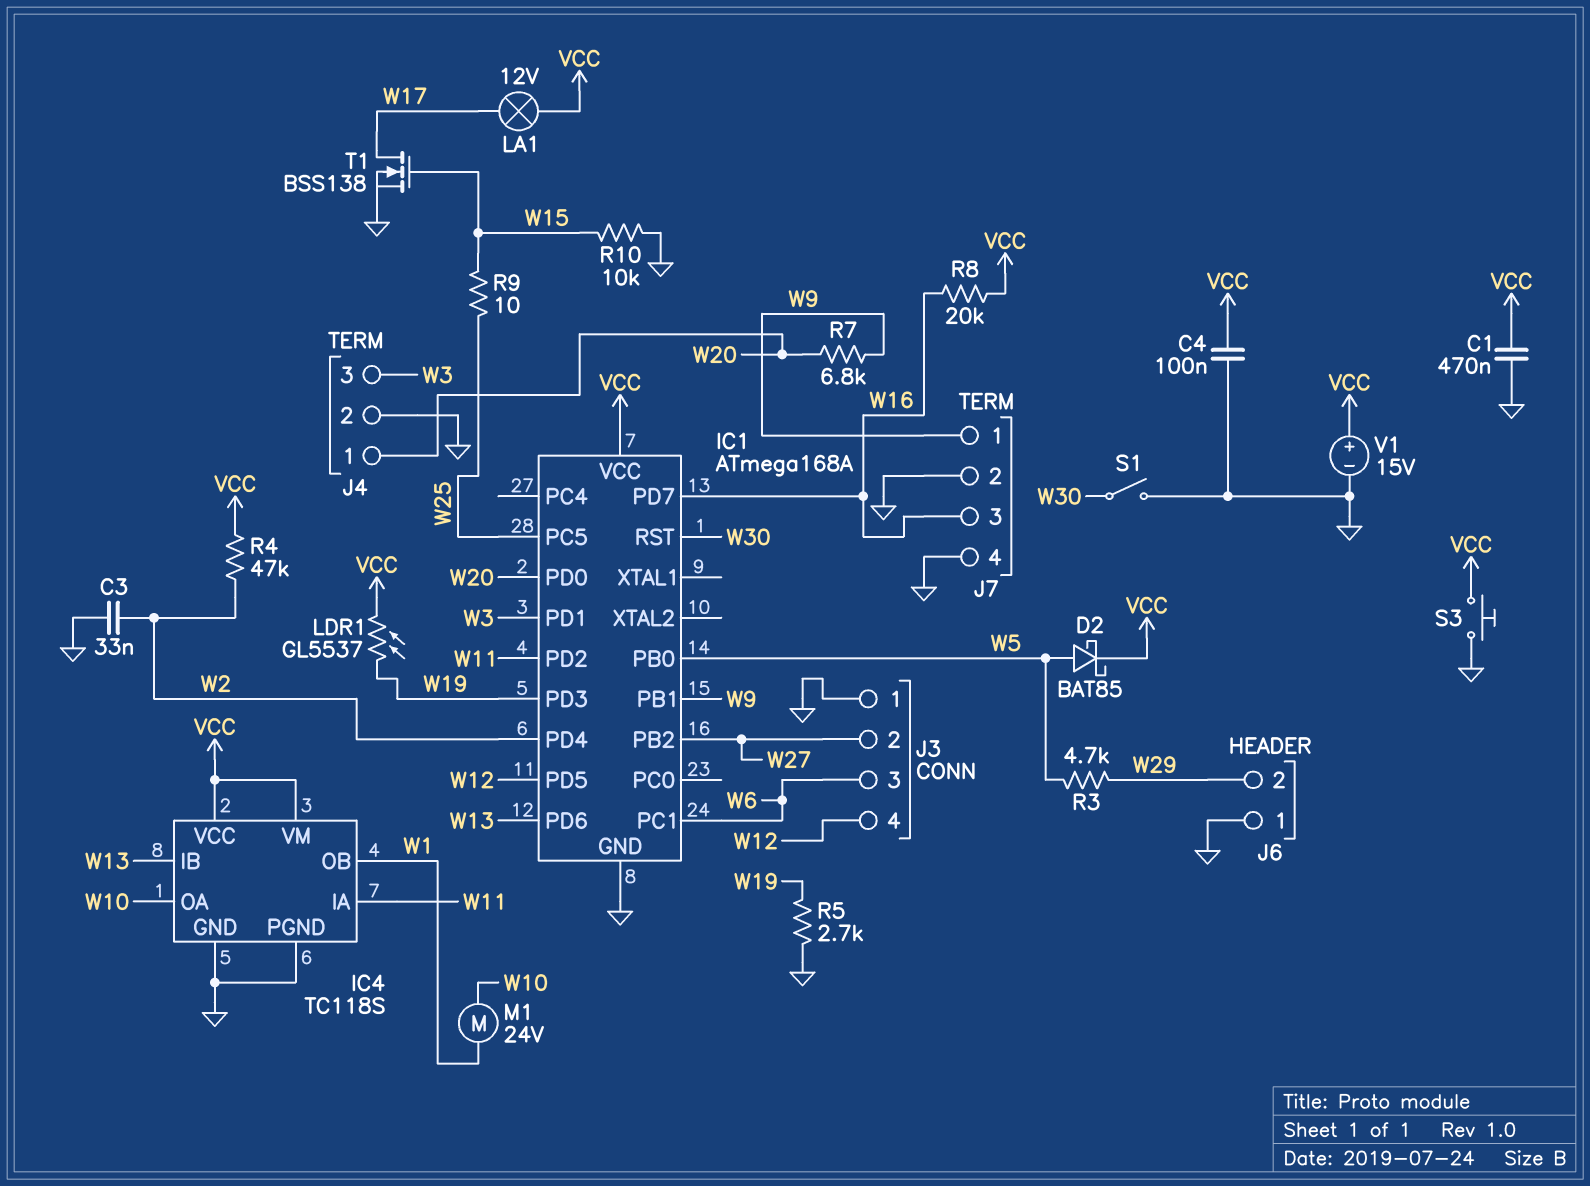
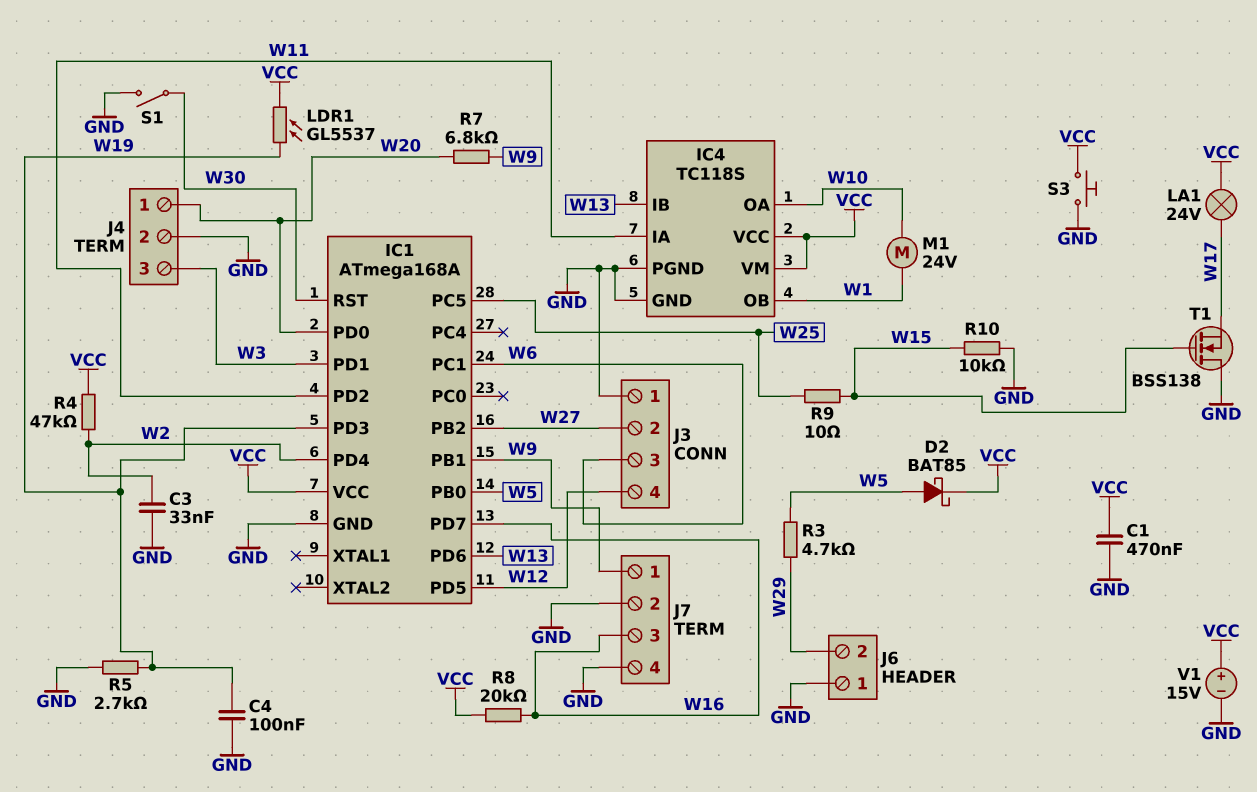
C4: 100nF (GND, VCC) -> 100nF (GND, W19)
LA1: lamp 12V (VCC, W17) -> lamp 24V (VCC, W17)
T1: NMOS BSS138 (G W15, D W17, S GND) -> NMOS BSS138 (G W15, D GND, S W17)

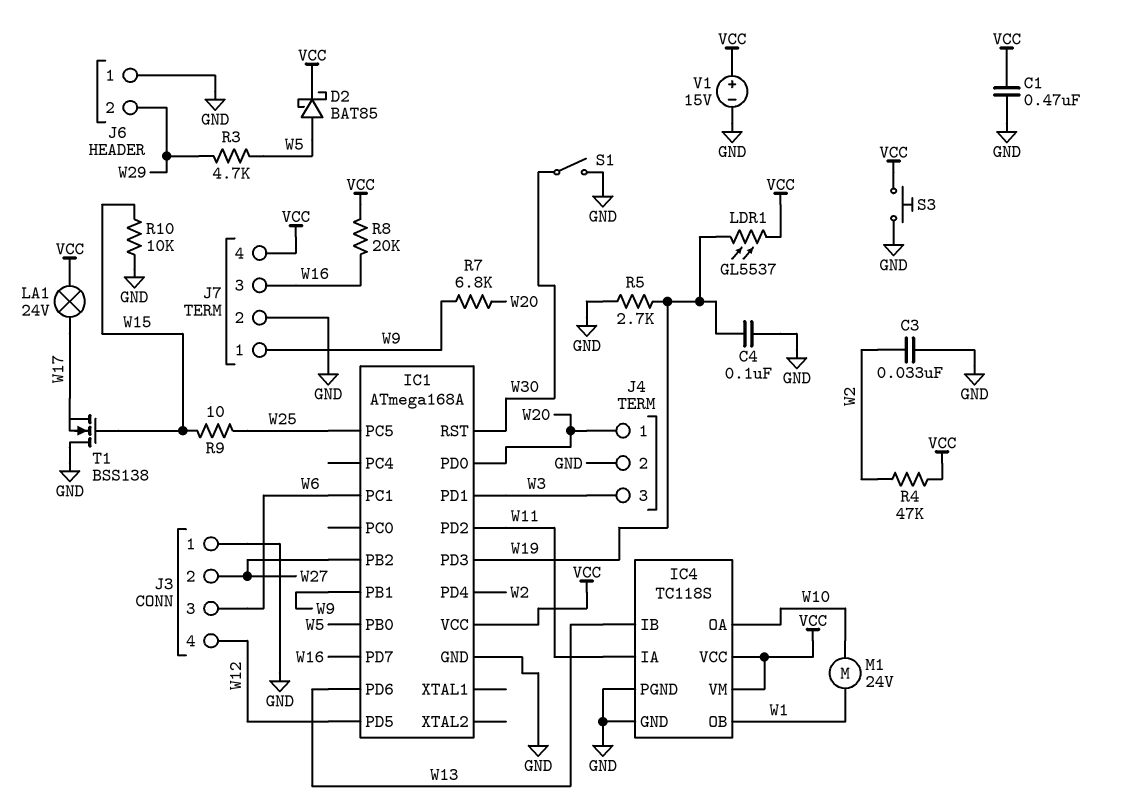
J7 pin 4: GND -> VCC

